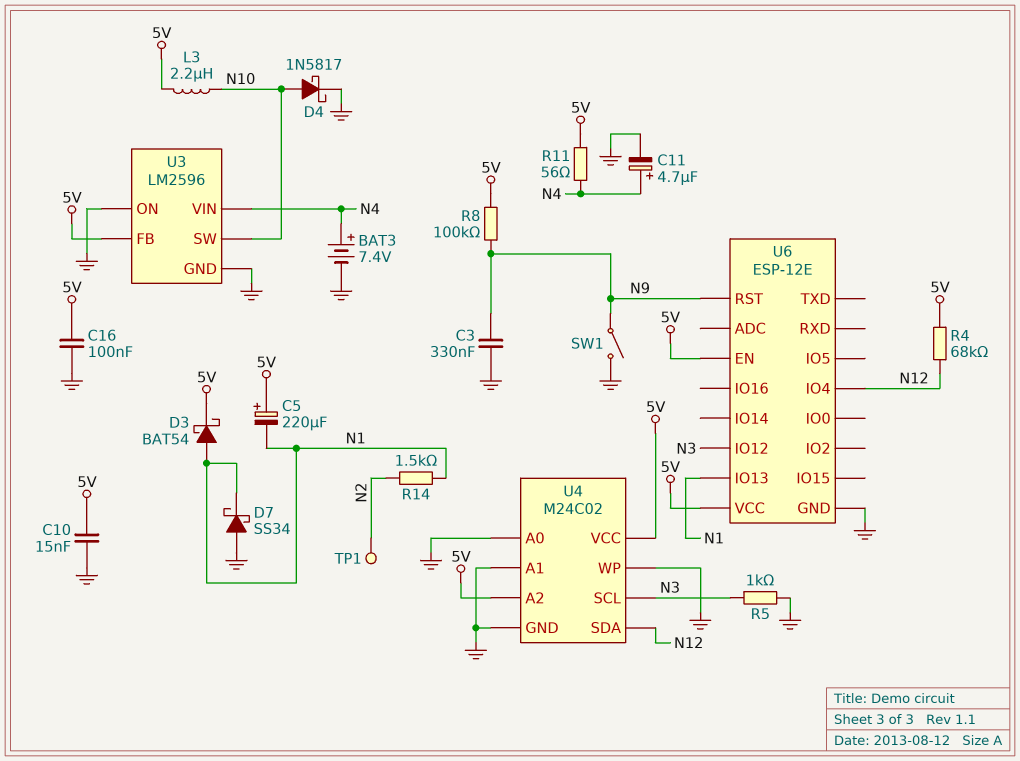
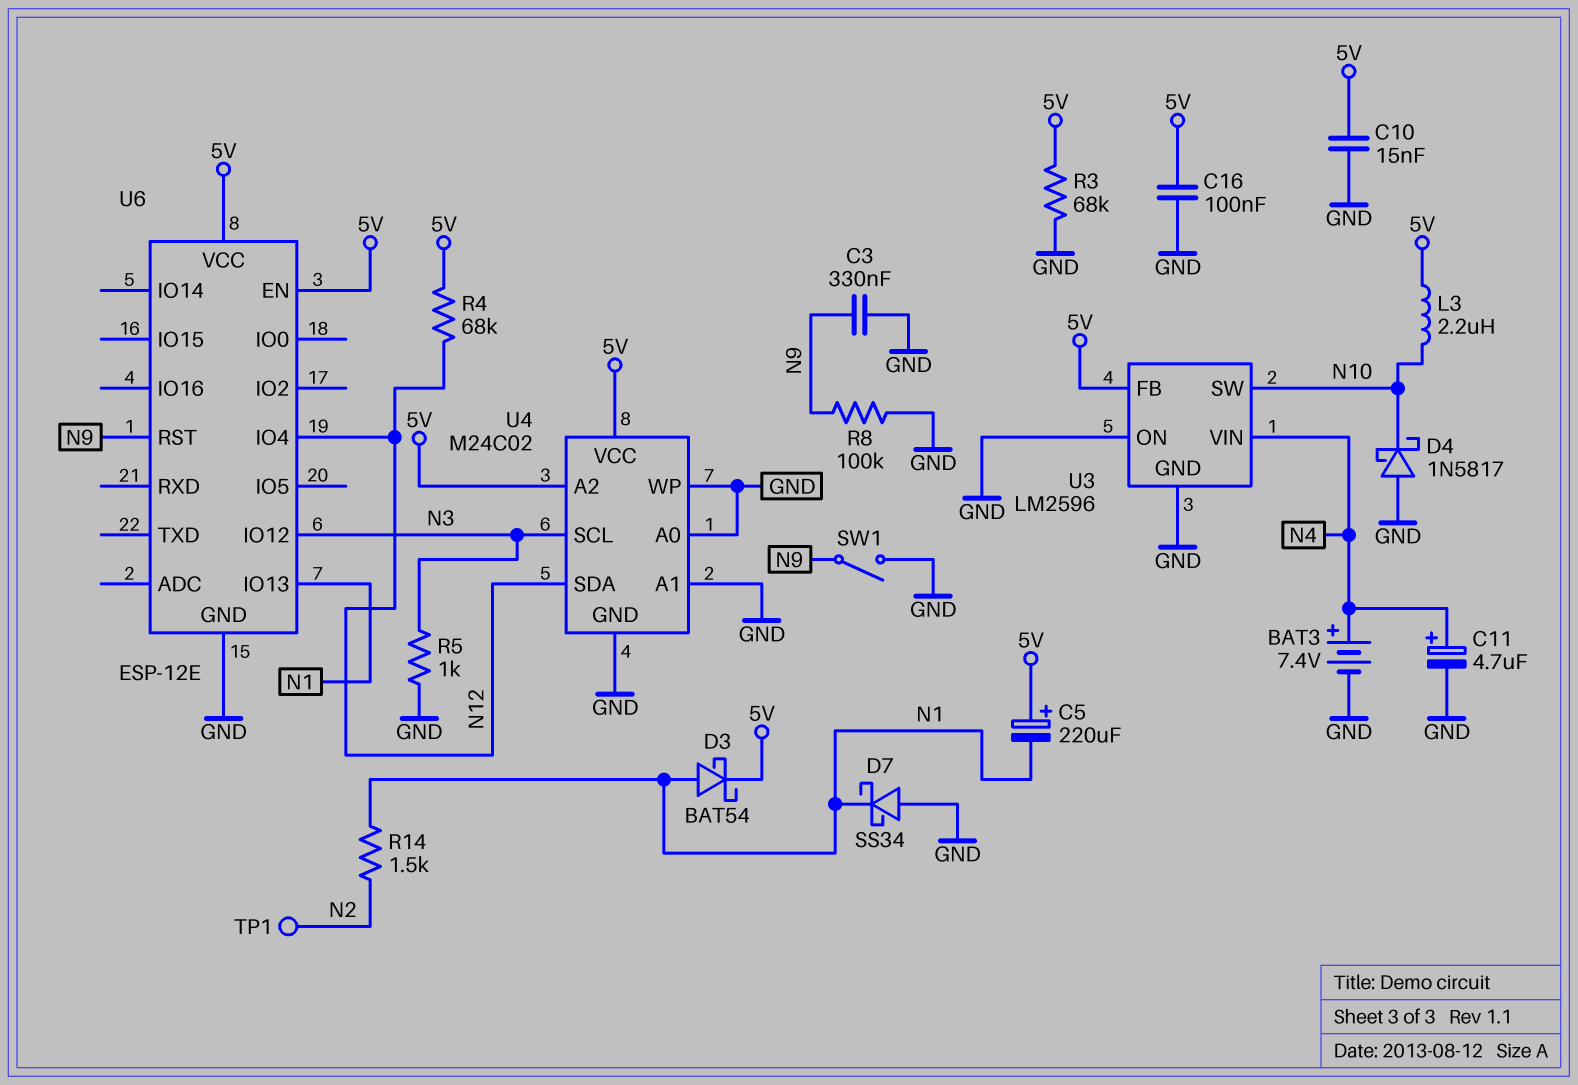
D4: schottky 1N5817 (A N10, K GND) -> schottky 1N5817 (A GND, K N10)
R3: none -> 68k (5V, GND)
R8: 100k (5V, N9) -> 100k (GND, N9)
R11: 56 (5V, N4) -> none

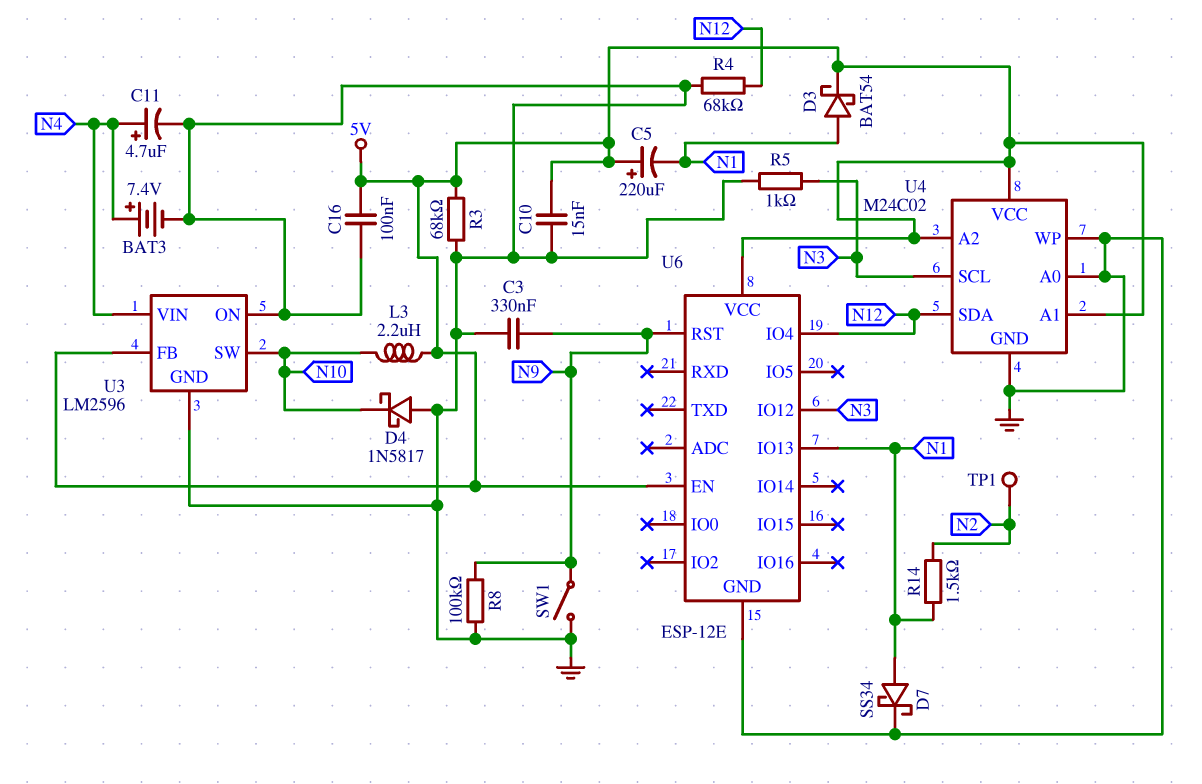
D7: schottky SS34 (A GND, K N1) -> schottky SS34 (A N1, K GND)
R4: 68k (5V, N12) -> 68k (GND, N12)
U4 pin A1: GND -> 5V

